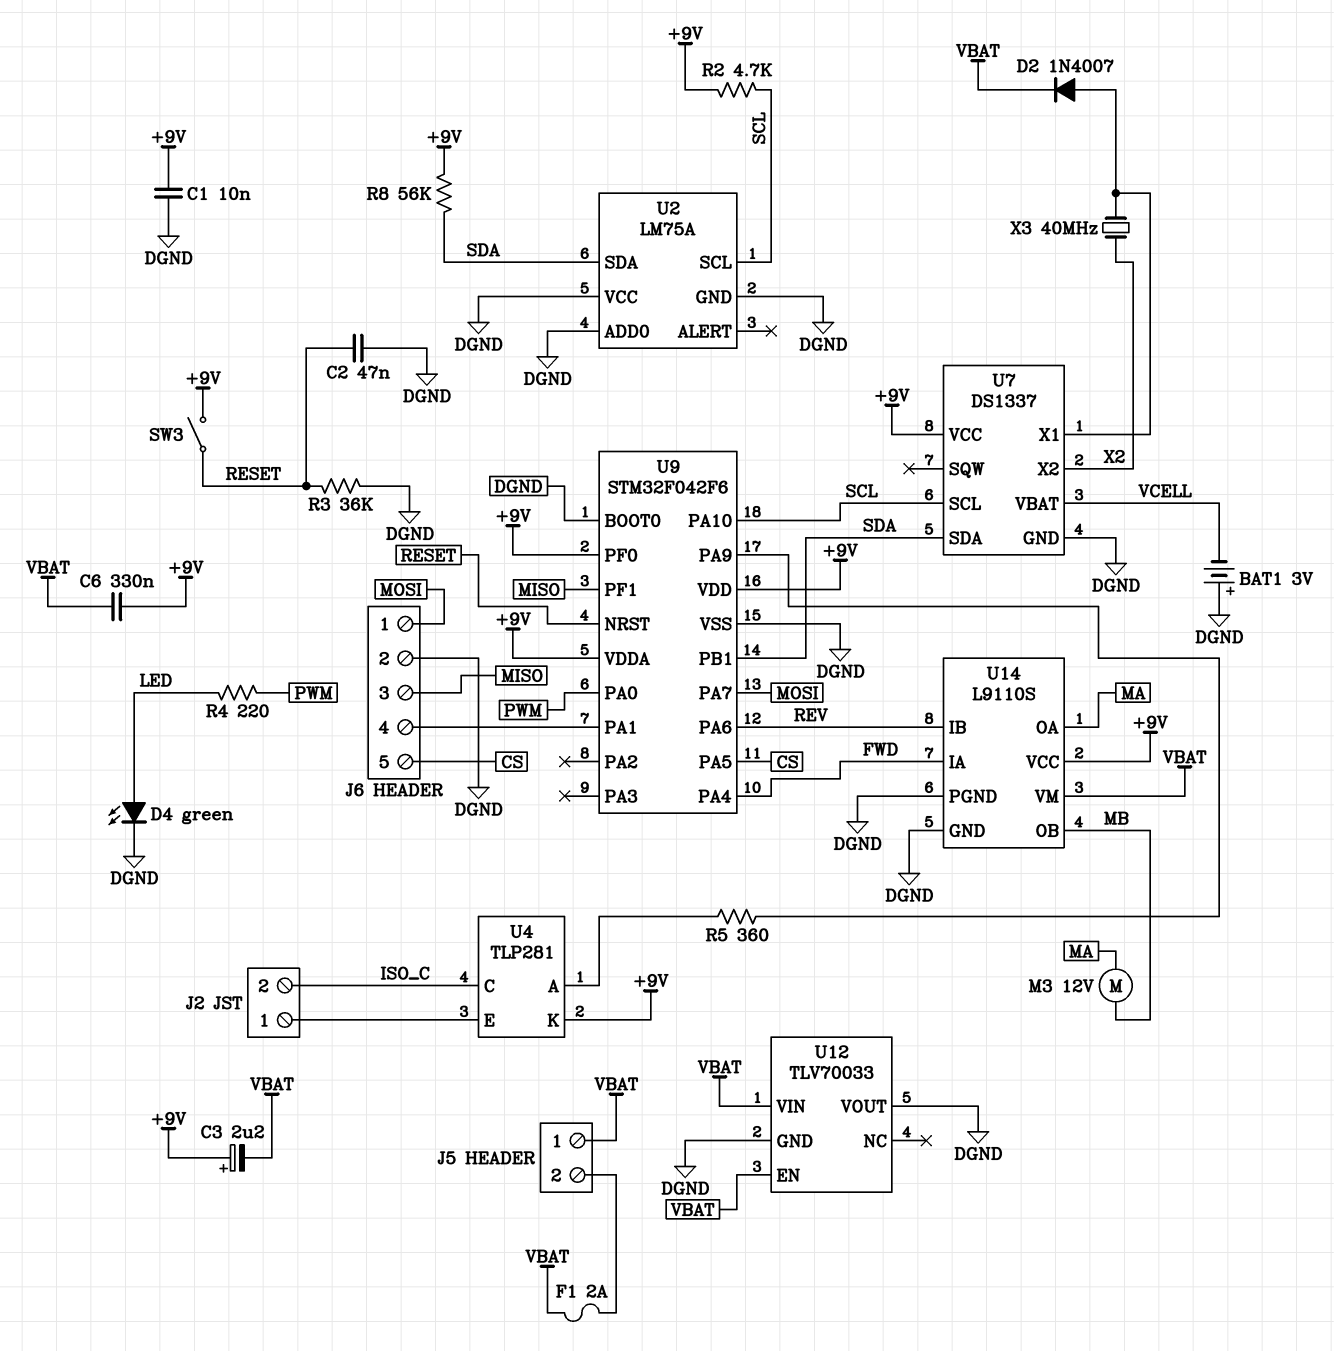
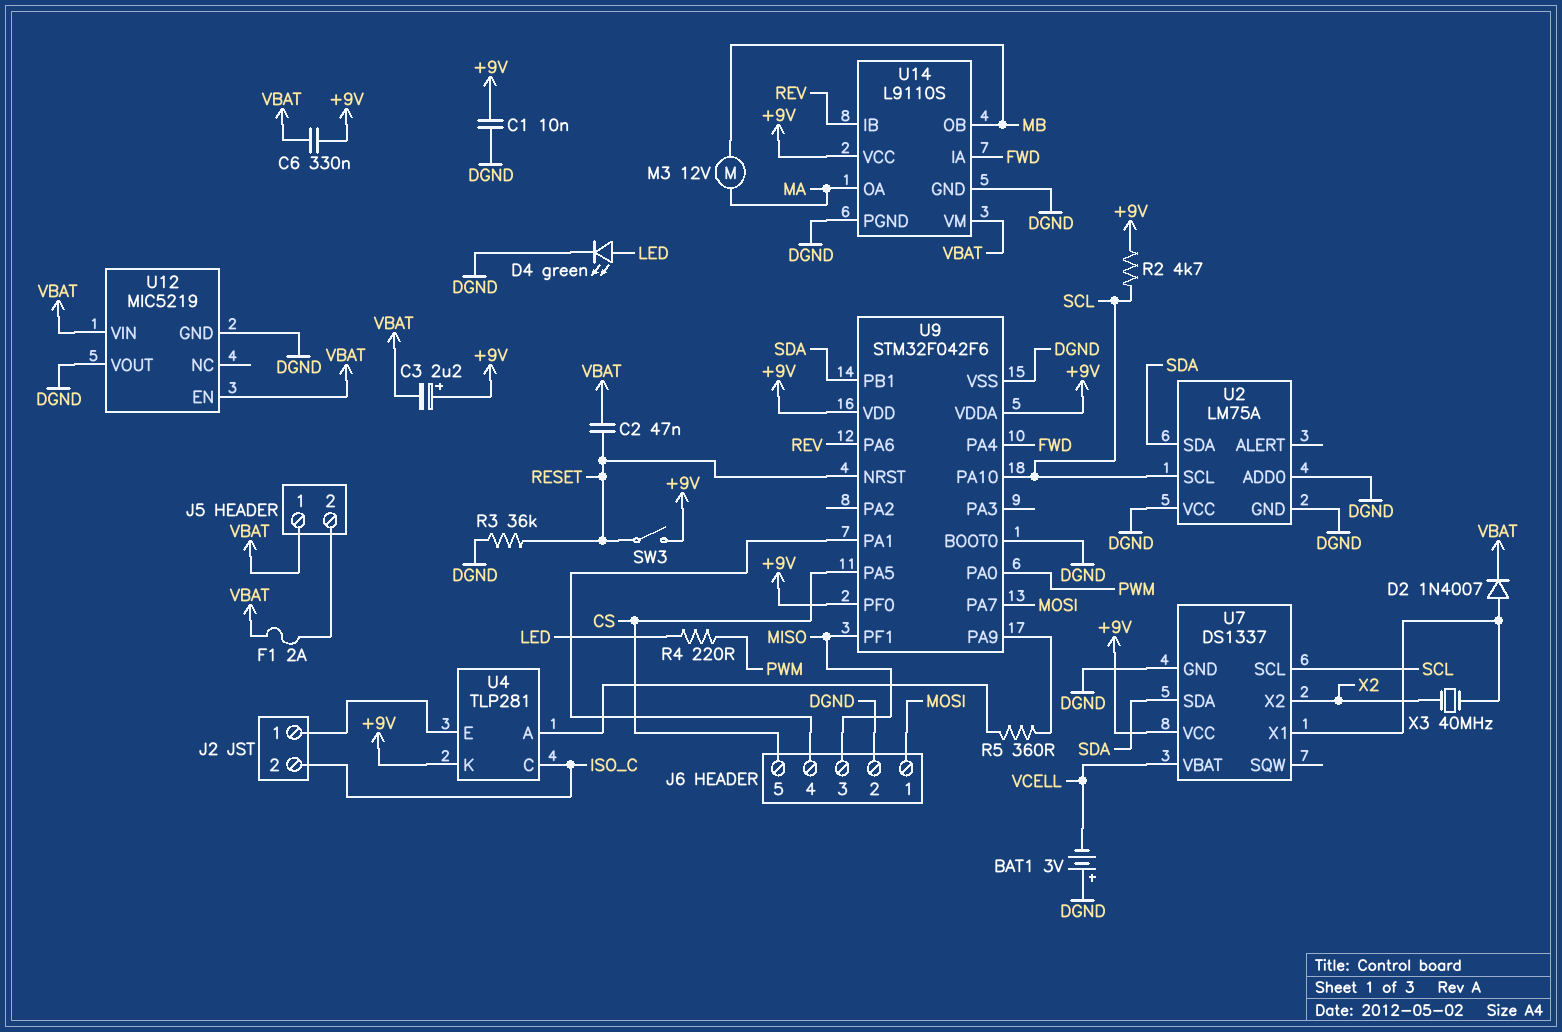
C2: 47nF (DGND, RESET) -> 47nF (RESET, VBAT)
R8: 56k (+9V, SDA) -> none
U12: TLV70033 -> MIC5219

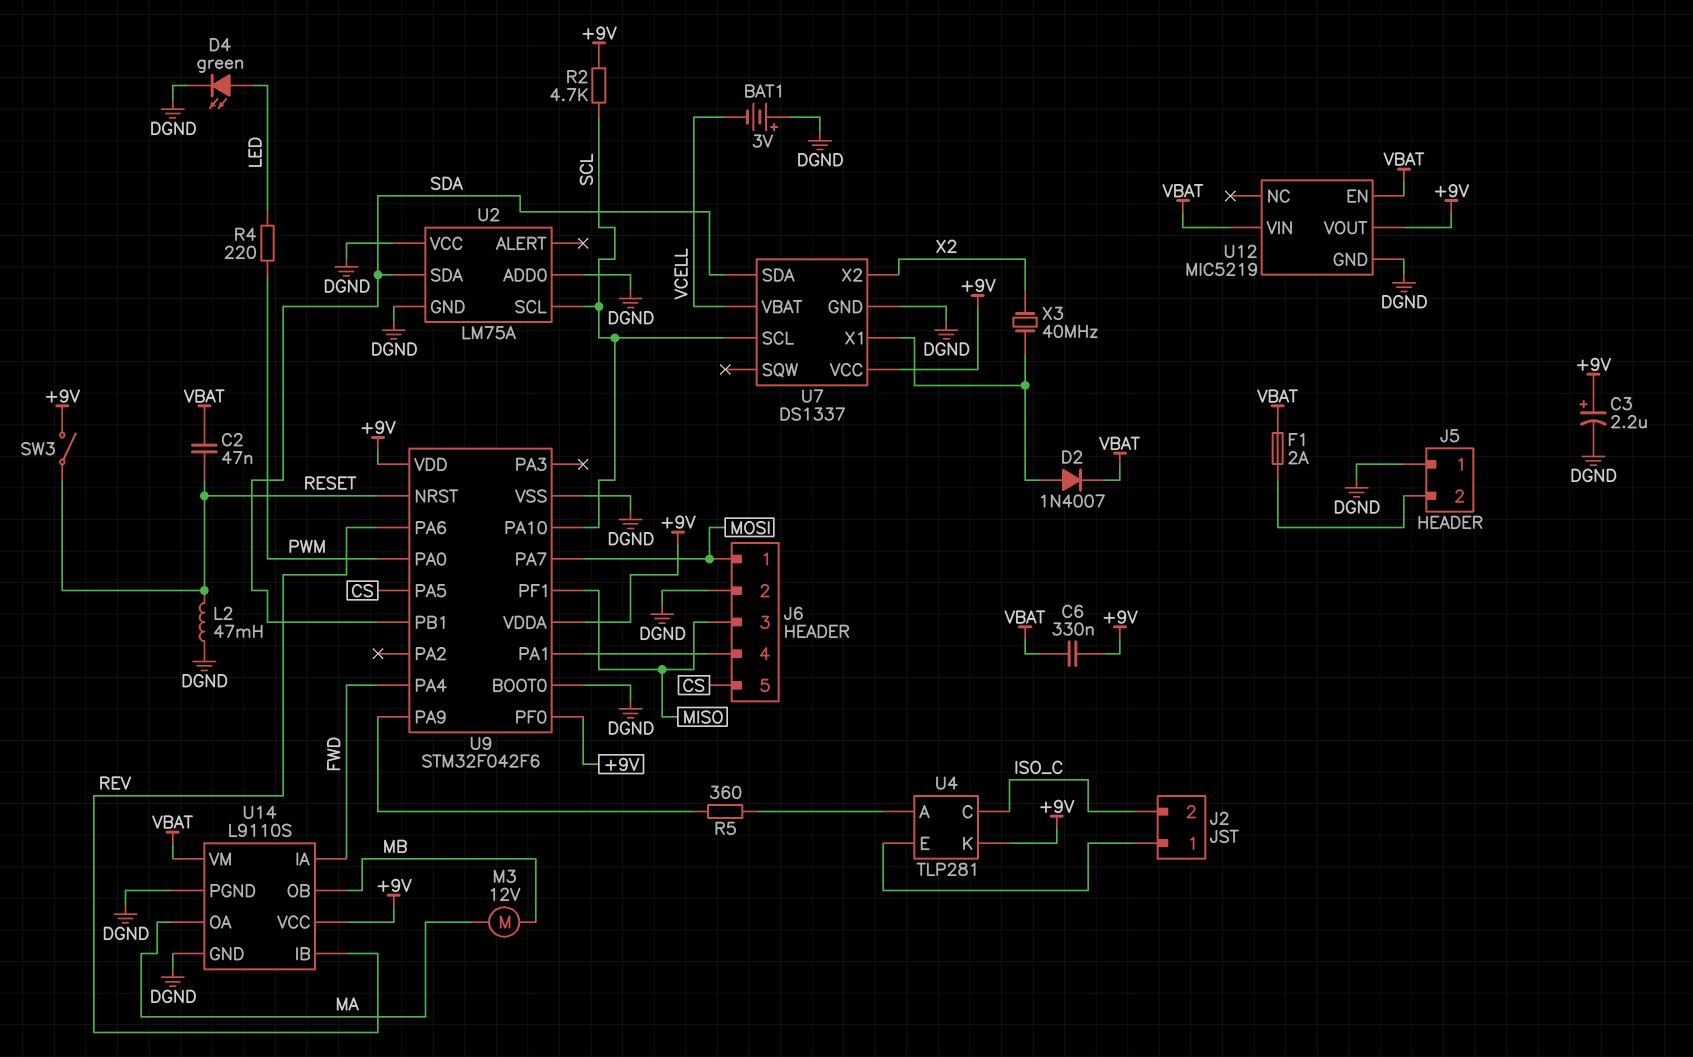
C1: 10nF (+9V, DGND) -> none
C3: 2.2uF (plus +9V, minus VBAT) -> 2.2uF (plus +9V, minus DGND)
J5 pin 1: VBAT -> DGND
L2: none -> 47mH (DGND, RESET)
R3: 36k (DGND, RESET) -> none
U12 pin VOUT: DGND -> +9V

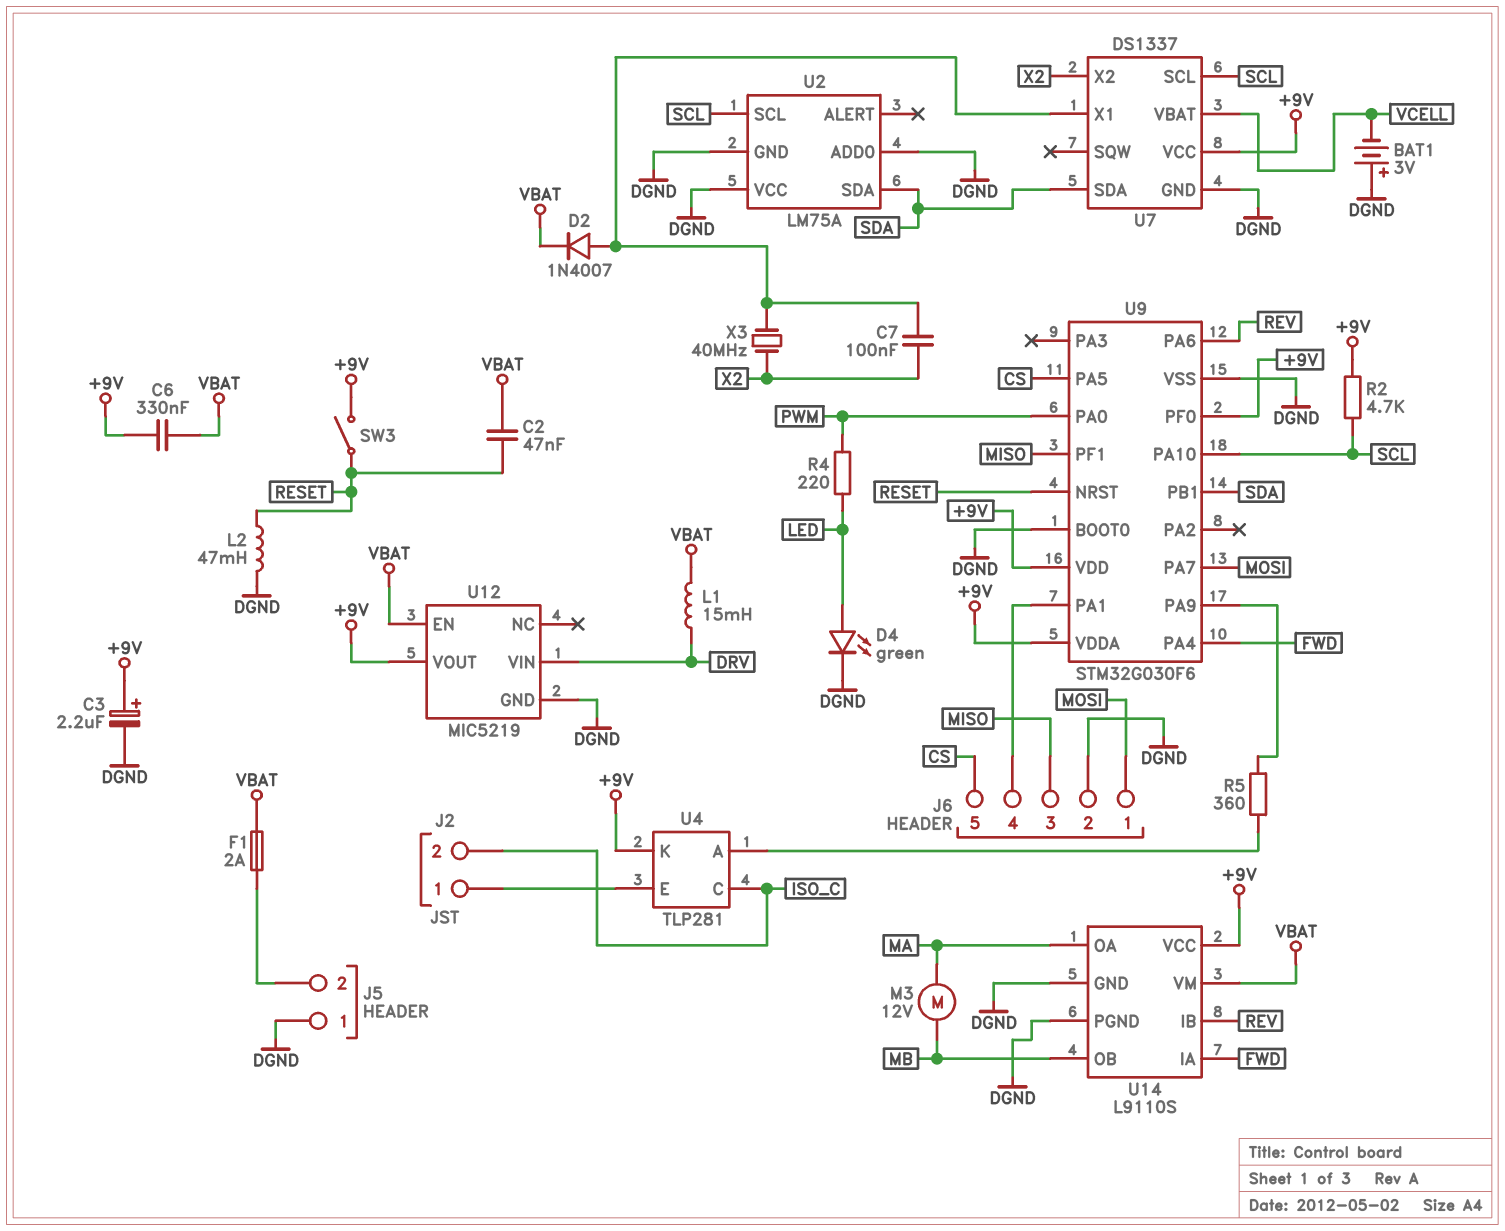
C7: none -> 100nF (U7/X1, X2)
L1: none -> 15mH (DRV, VBAT)
U9: STM32F042F6 -> STM32G030F6
U12 pin VIN: VBAT -> DRV

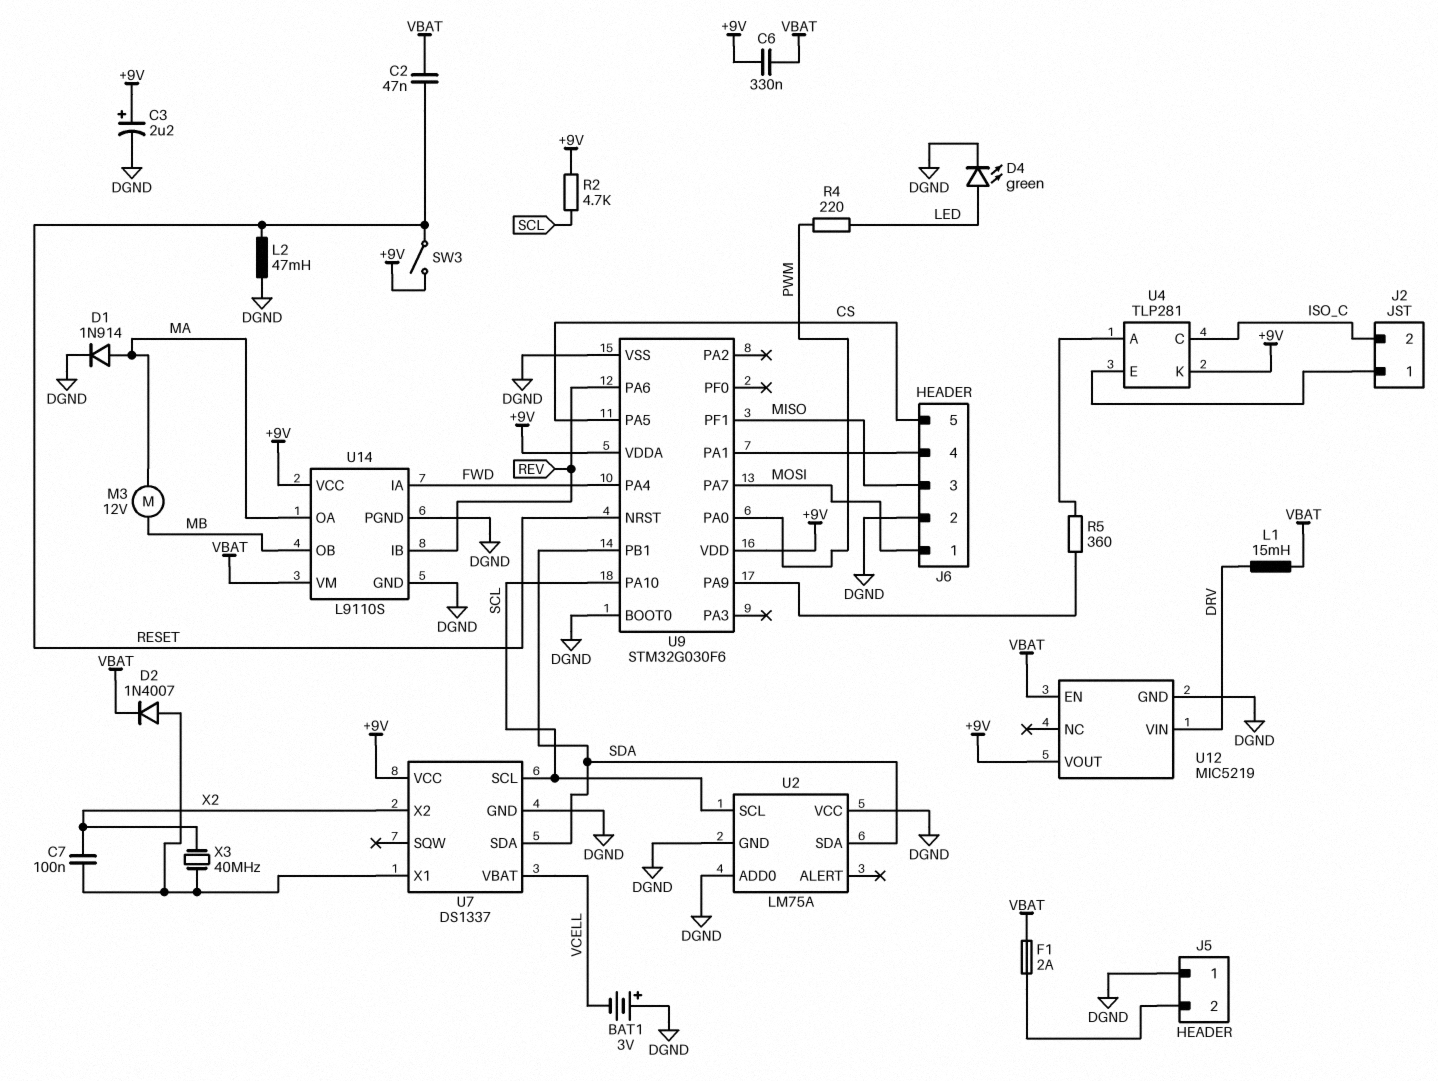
D1: none -> diode 1N914 (A MA, K DGND)
U9 pin PF0: +9V -> none

